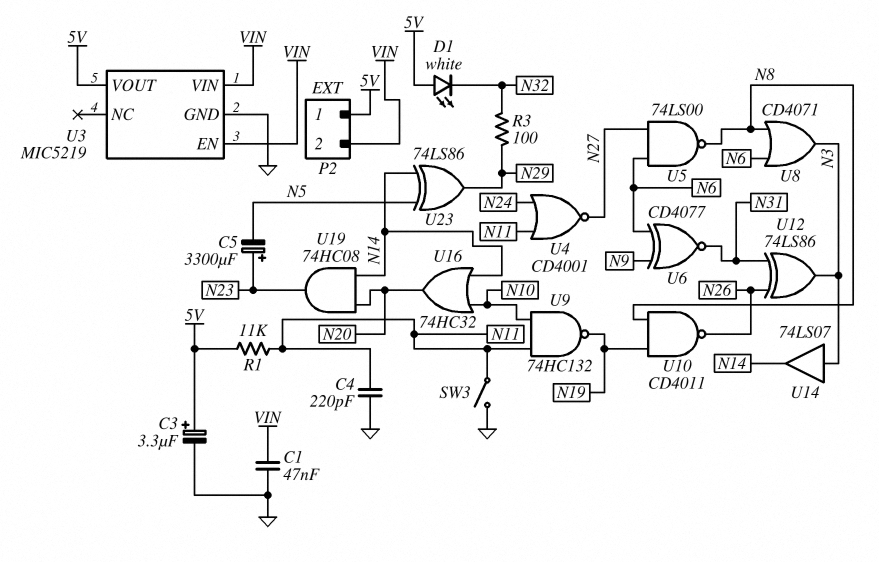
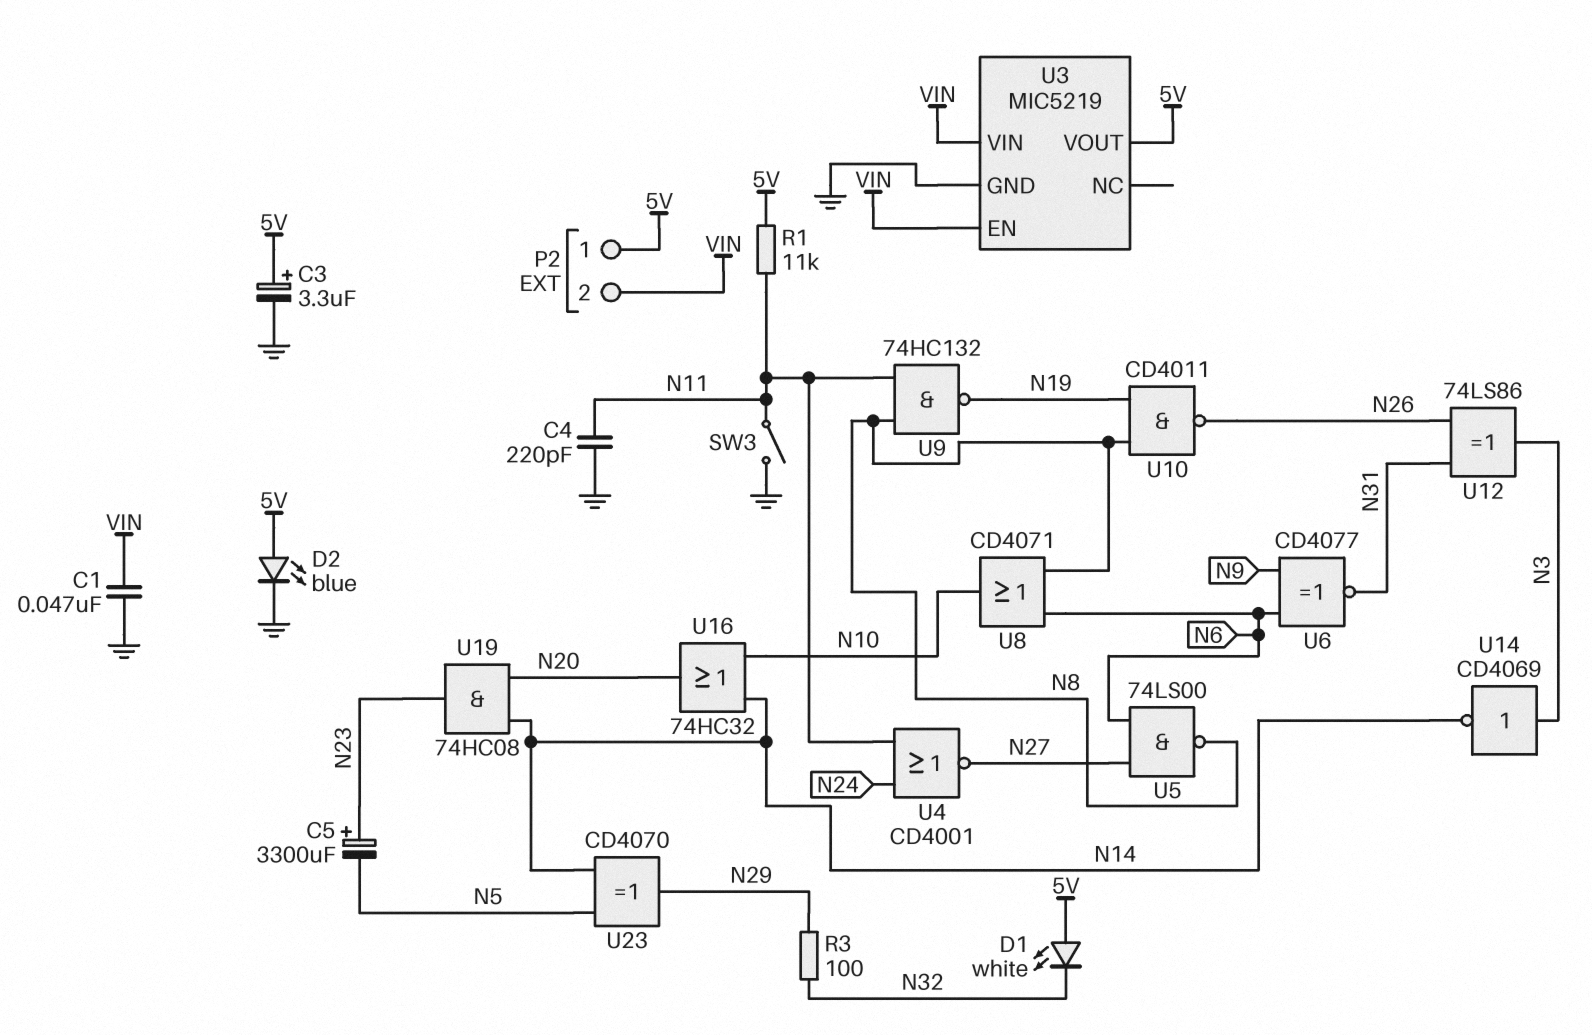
D2: none -> LED blue (A 5V, K GND)
U8: OR CD4071 (in N6, in N8, out N3) -> OR CD4071 (in N6, in N8, out N10)
U9: NAND 74HC132 (in N10, in N11, out N19) -> NAND 74HC132 (in N8, in N11, out N19)
U14: buffer 74LS07 (in N3, out N14) -> NOT CD4069 (in N3, out N14)
U23: XOR 74LS86 (in N5, in N14, out N29) -> XOR CD4070 (in N5, in N14, out N29)

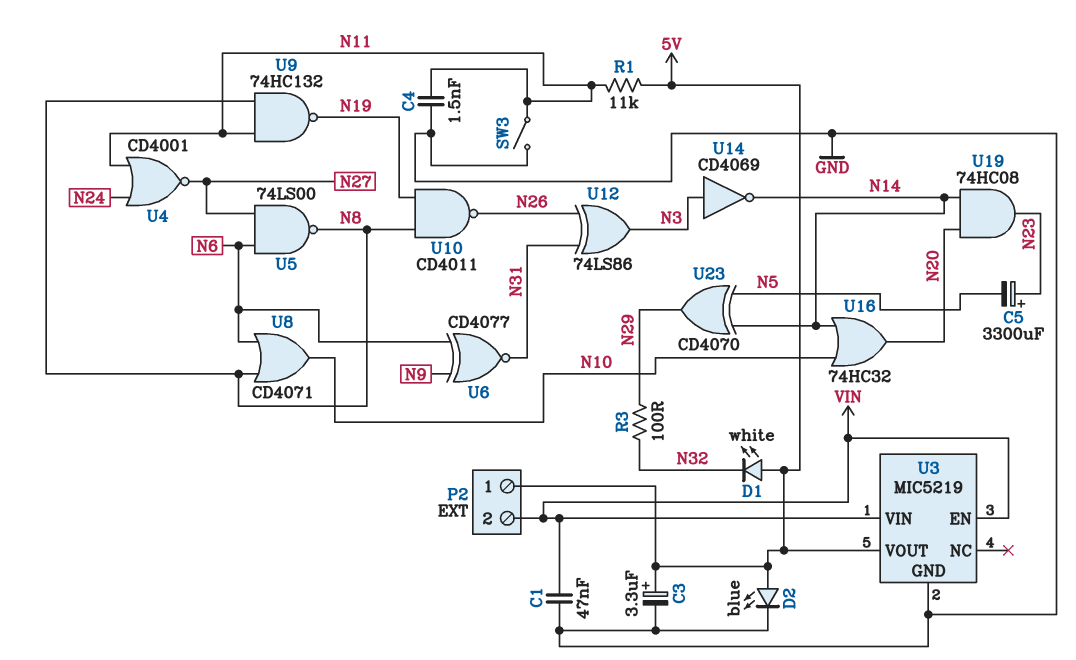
C4: 220pF (GND, N11) -> 1.5nF (GND, N11)

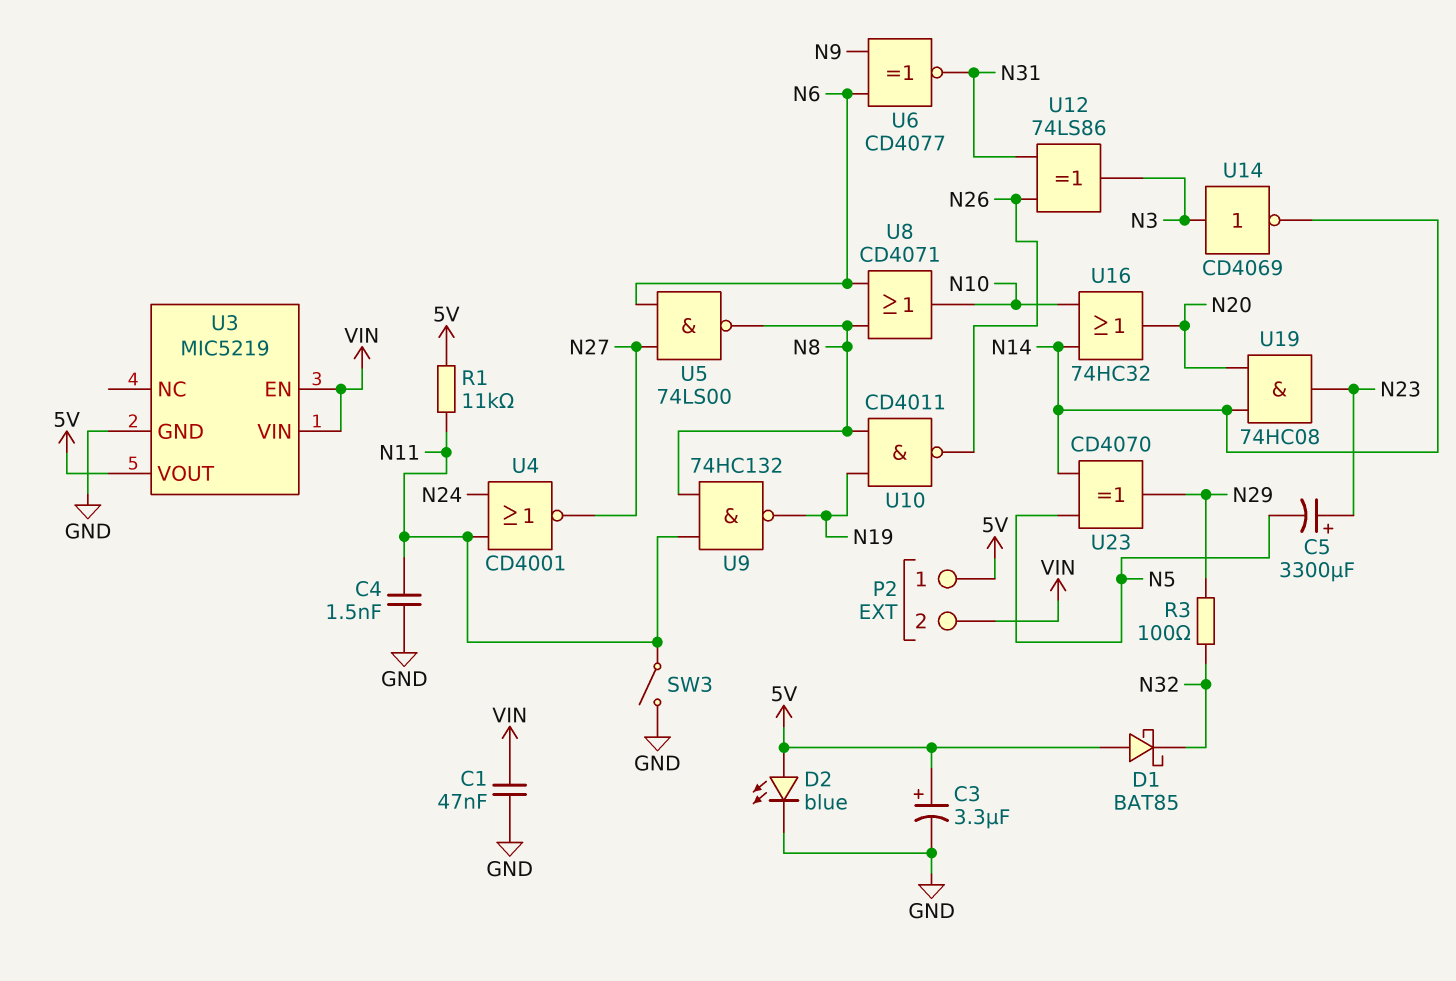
D1: LED white (A 5V, K N32) -> schottky BAT85 (A 5V, K N32)

